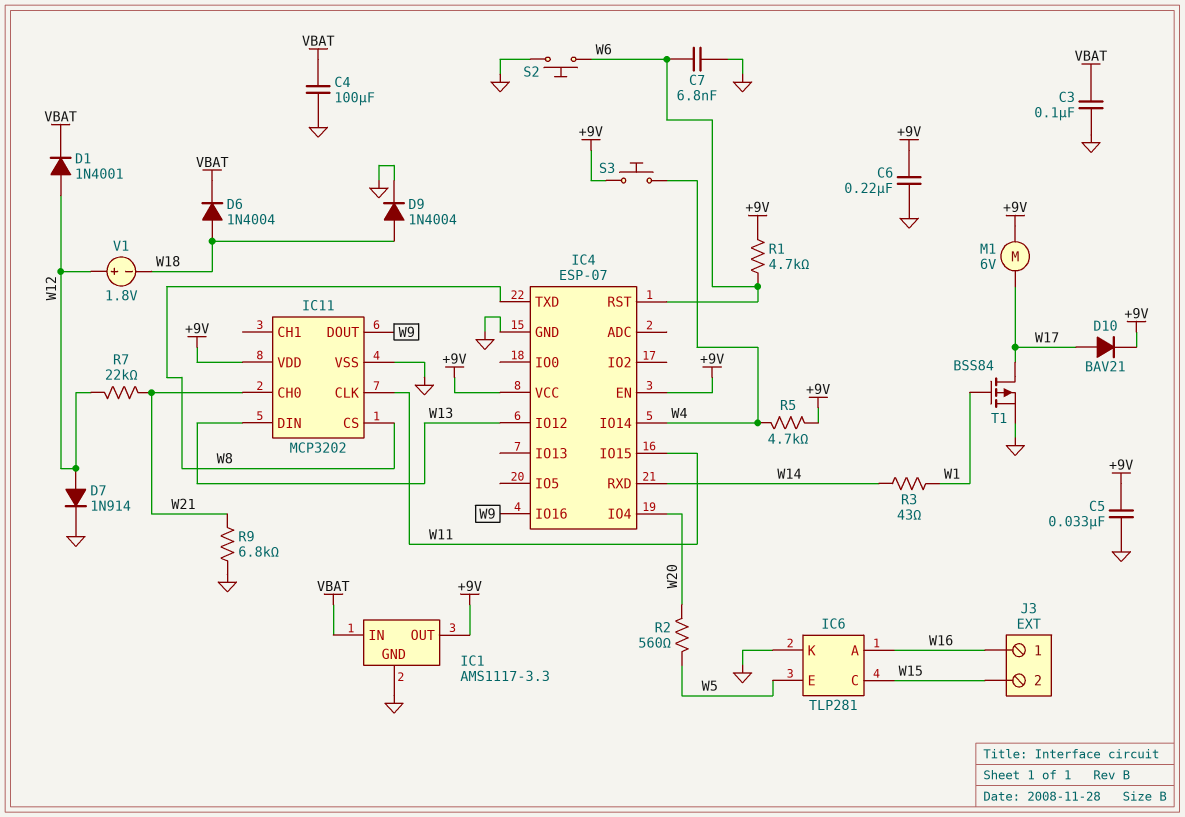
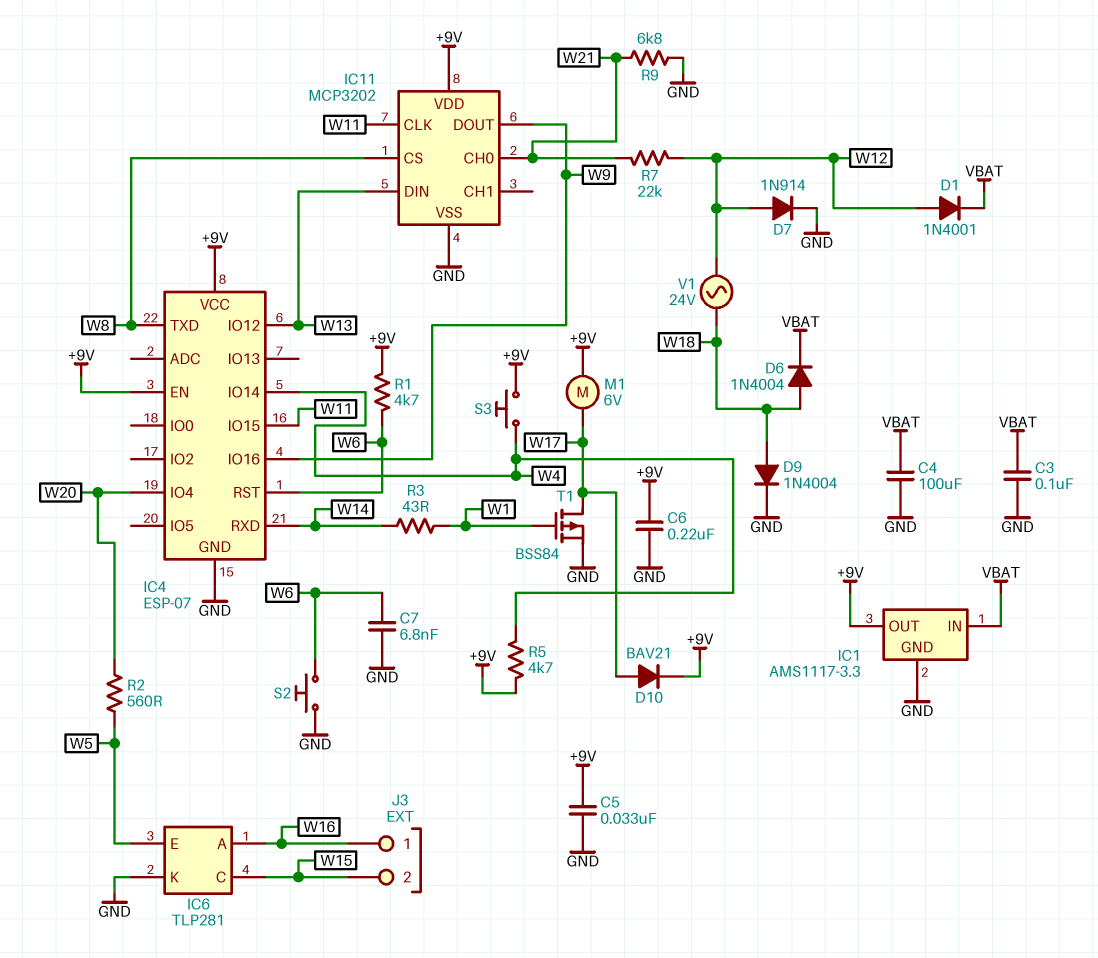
V1: 1.8V (plus W12, minus W18) -> AC 24V (W12, W18)

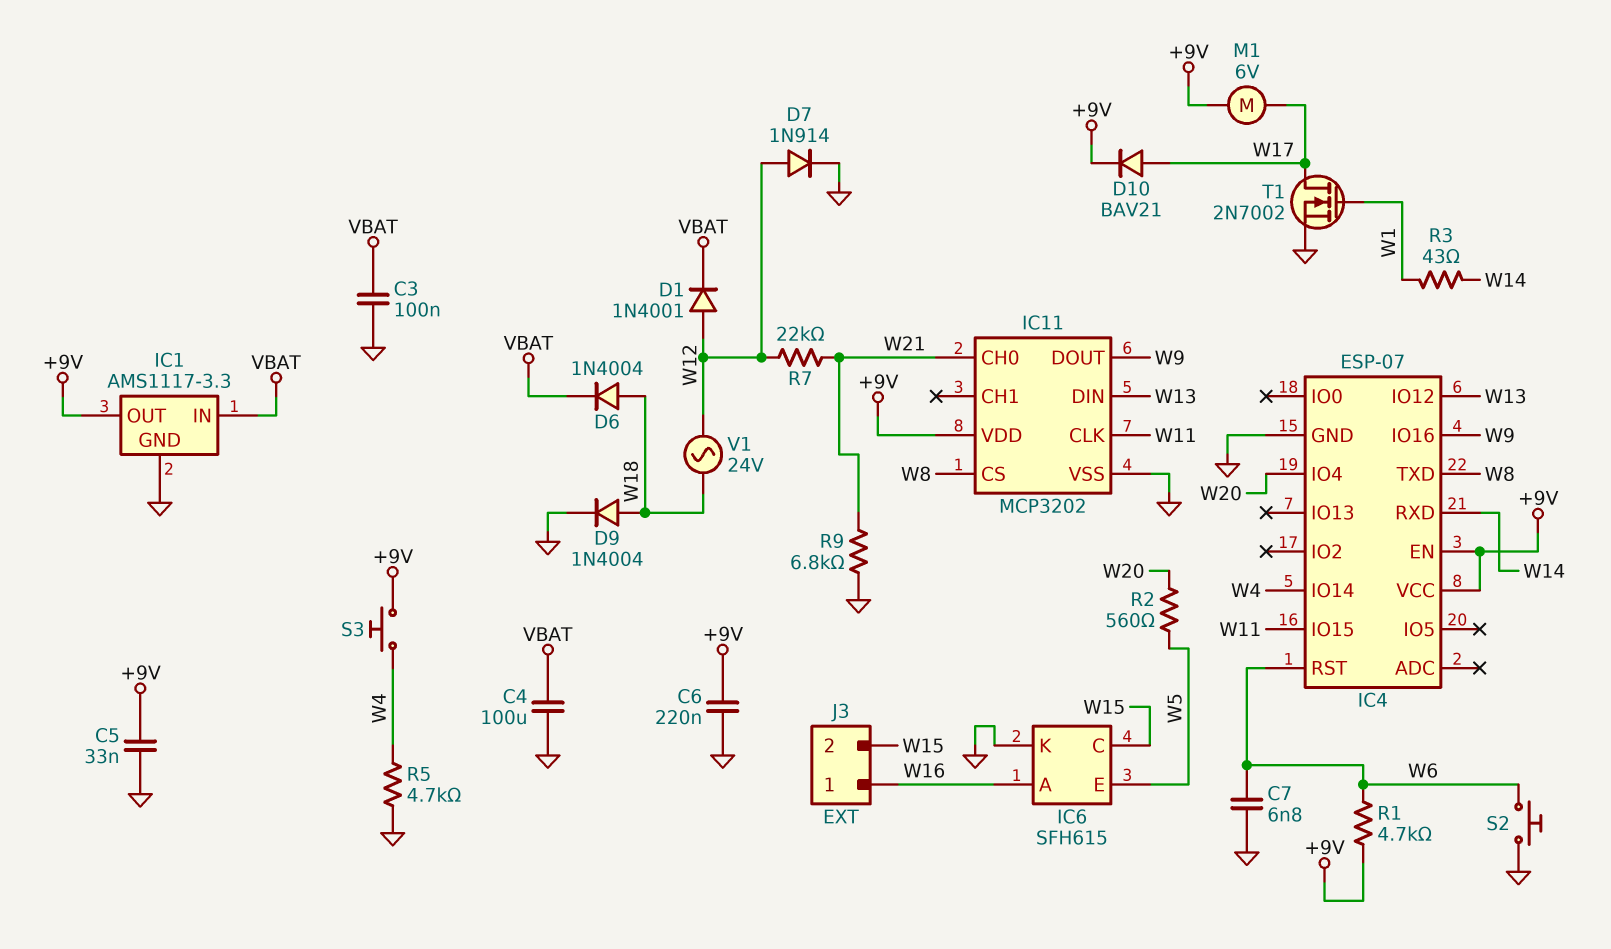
IC6: TLP281 -> SFH615
R5: 4.7k (+9V, W4) -> 4.7k (GND, W4)
T1: PMOS BSS84 (G W1, D W17, S GND) -> NMOS 2N7002 (G W1, D W17, S GND)

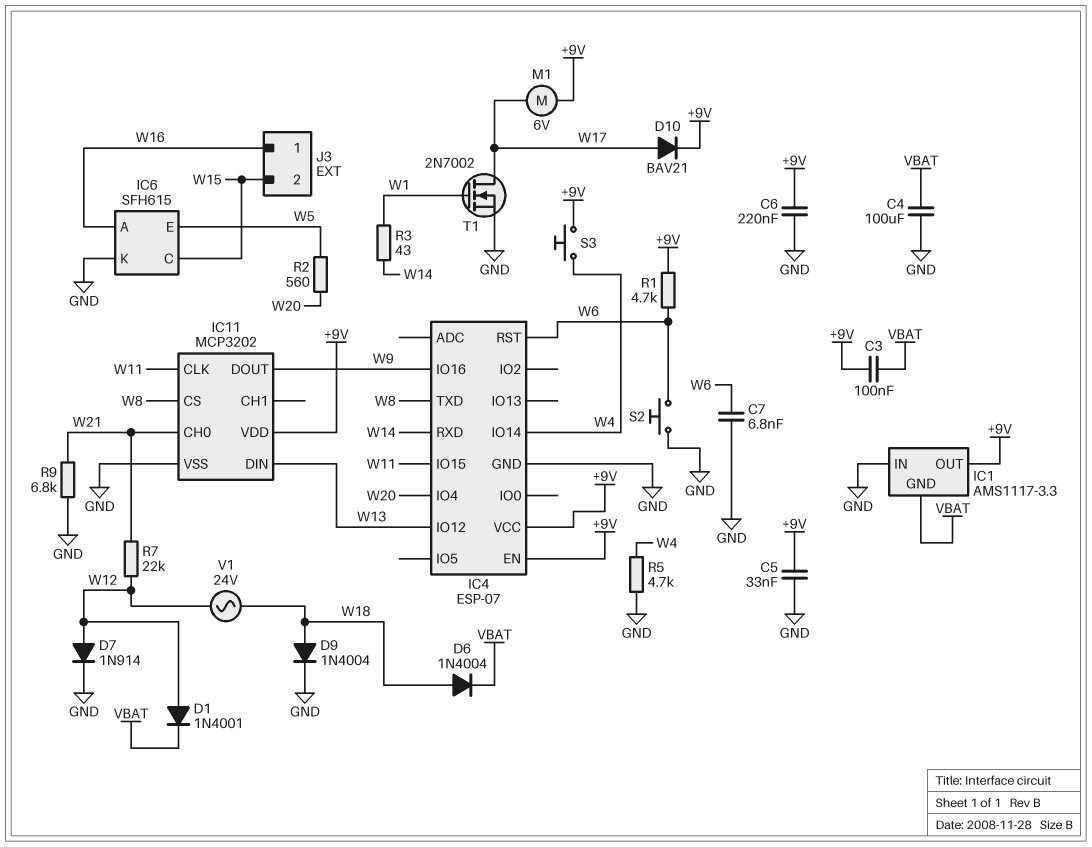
C3: 100nF (GND, VBAT) -> 100nF (+9V, VBAT)
IC1 pin GND: GND -> VBAT
IC1 pin IN: VBAT -> GND

